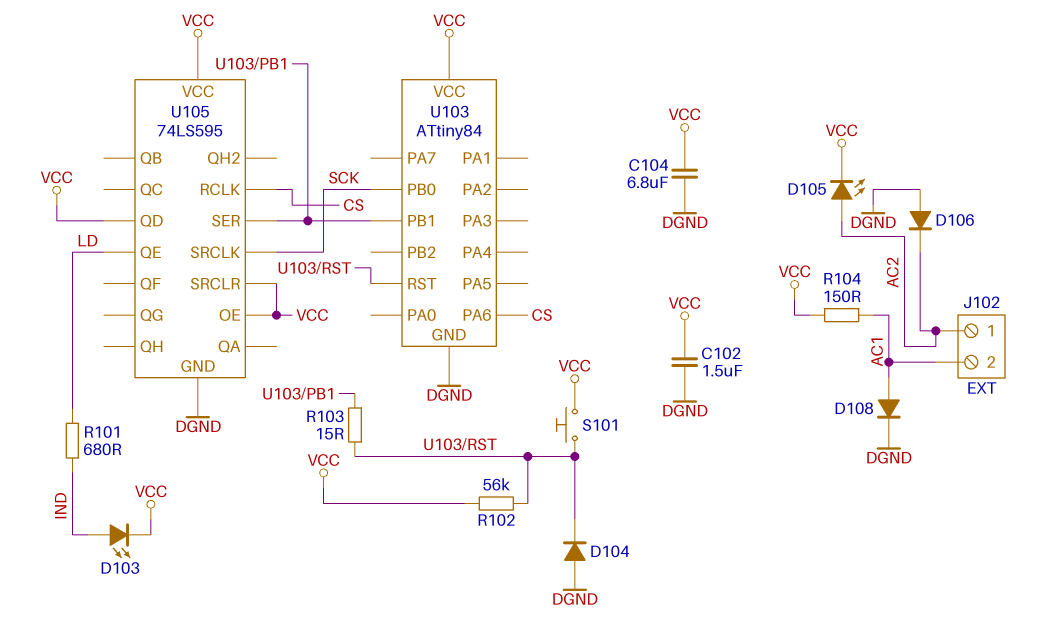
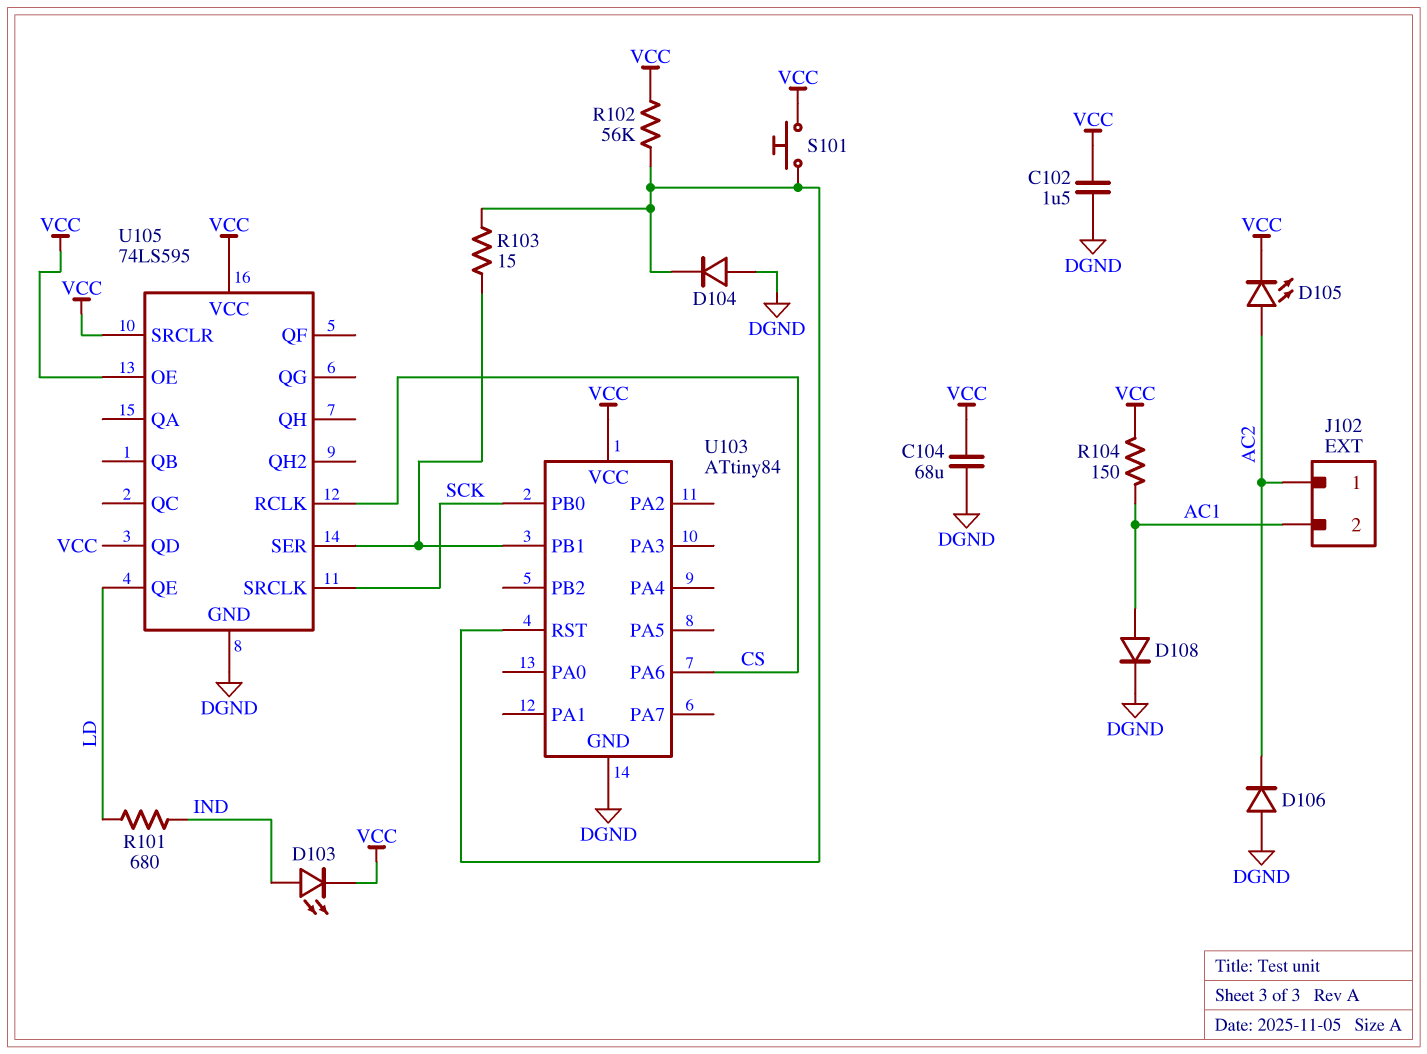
C104: 6.8uF (DGND, VCC) -> 68uF (DGND, VCC)

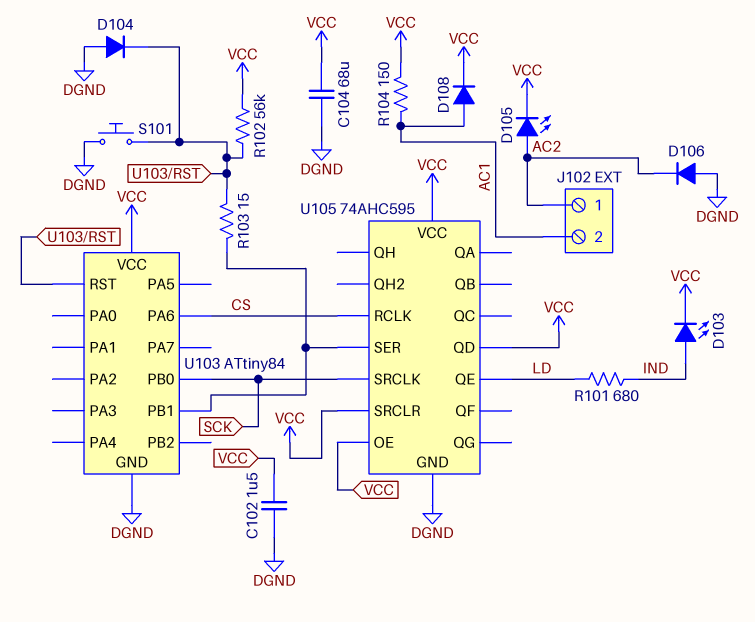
D108: diode (A AC1, K DGND) -> diode (A AC1, K VCC)
S101: button (U103/RST, VCC) -> button (DGND, U103/RST)
U105: 74LS595 -> 74AHC595

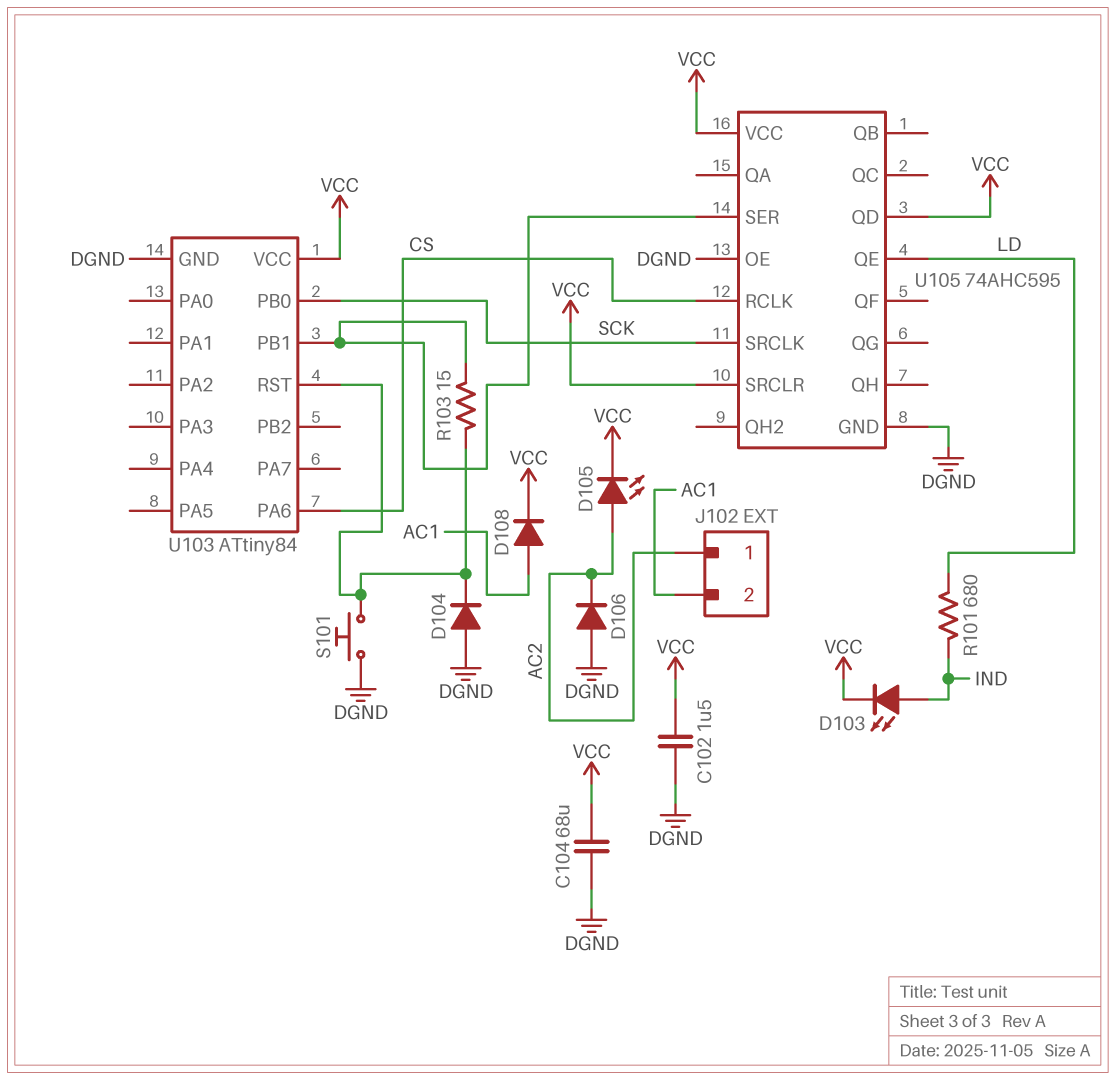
R102: 56k (U103/RST, VCC) -> none
R104: 150 (AC1, VCC) -> none
U105 pin OE: VCC -> DGND

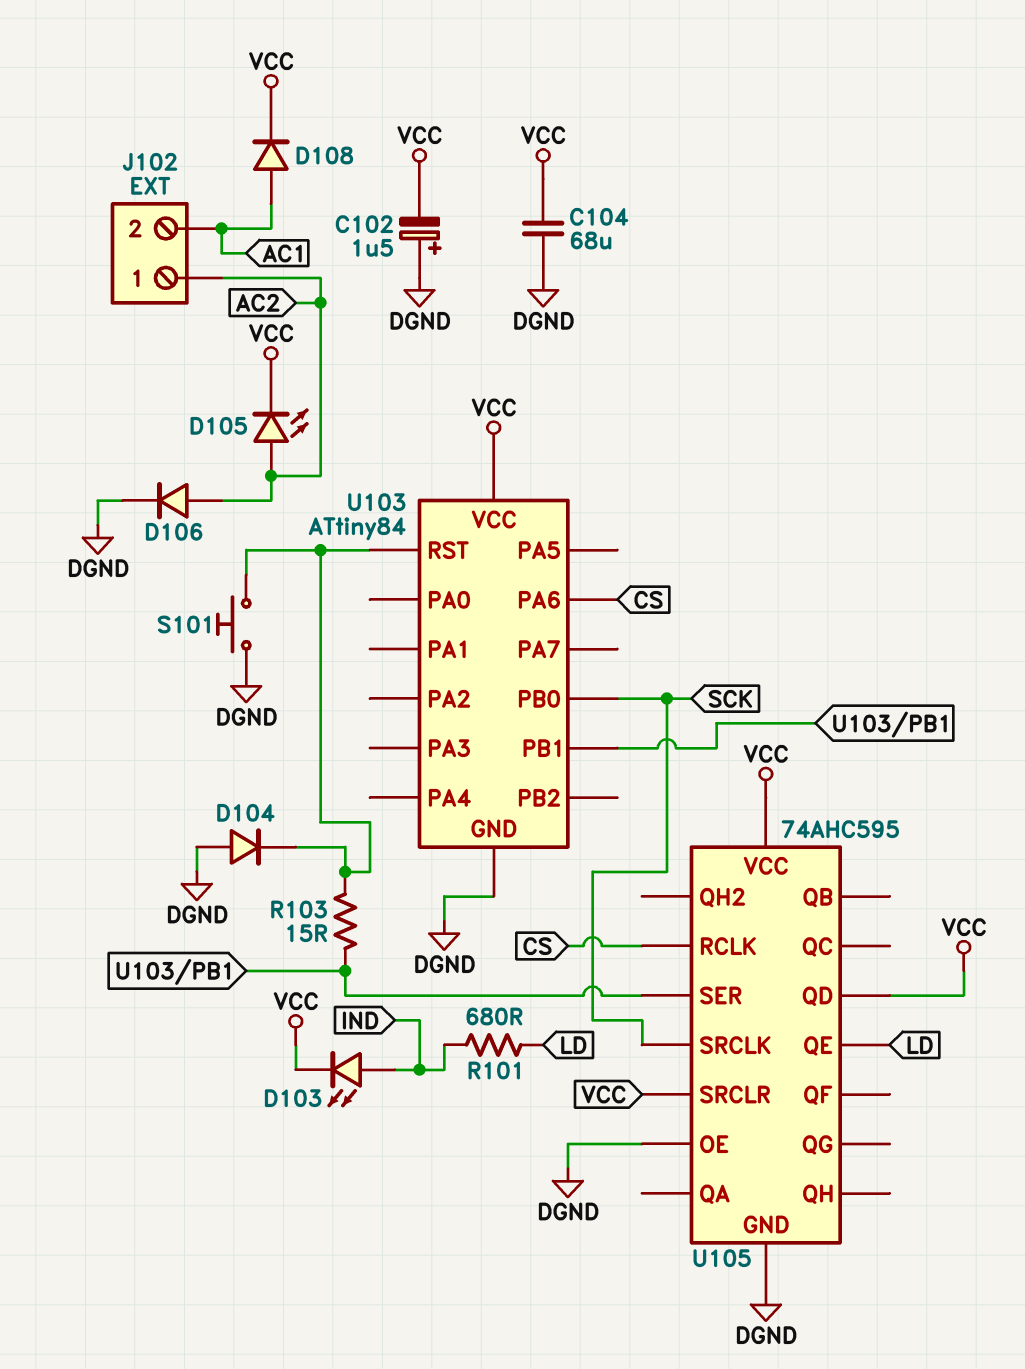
C102: 1.5uF (DGND, VCC) -> 1.5uF (plus DGND, minus VCC)
D106: diode (A DGND, K AC2) -> diode (A AC2, K DGND)

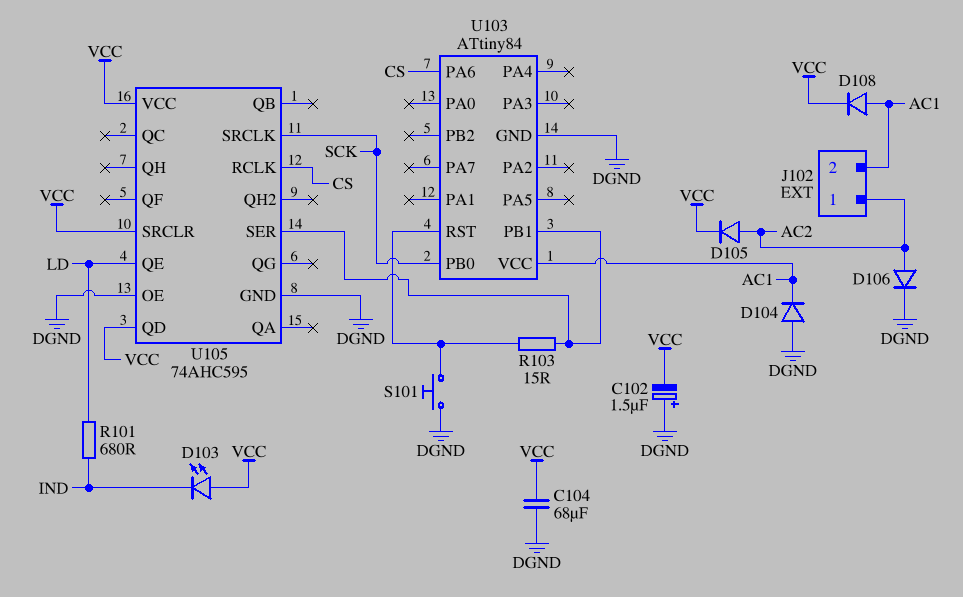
D103: LED (A IND, K VCC) -> LED (A VCC, K IND)
D104: diode (A DGND, K U103/RST) -> diode (A DGND, K AC1)
D105: LED (A AC2, K VCC) -> diode (A AC2, K VCC)
U103 pin VCC: VCC -> AC1

